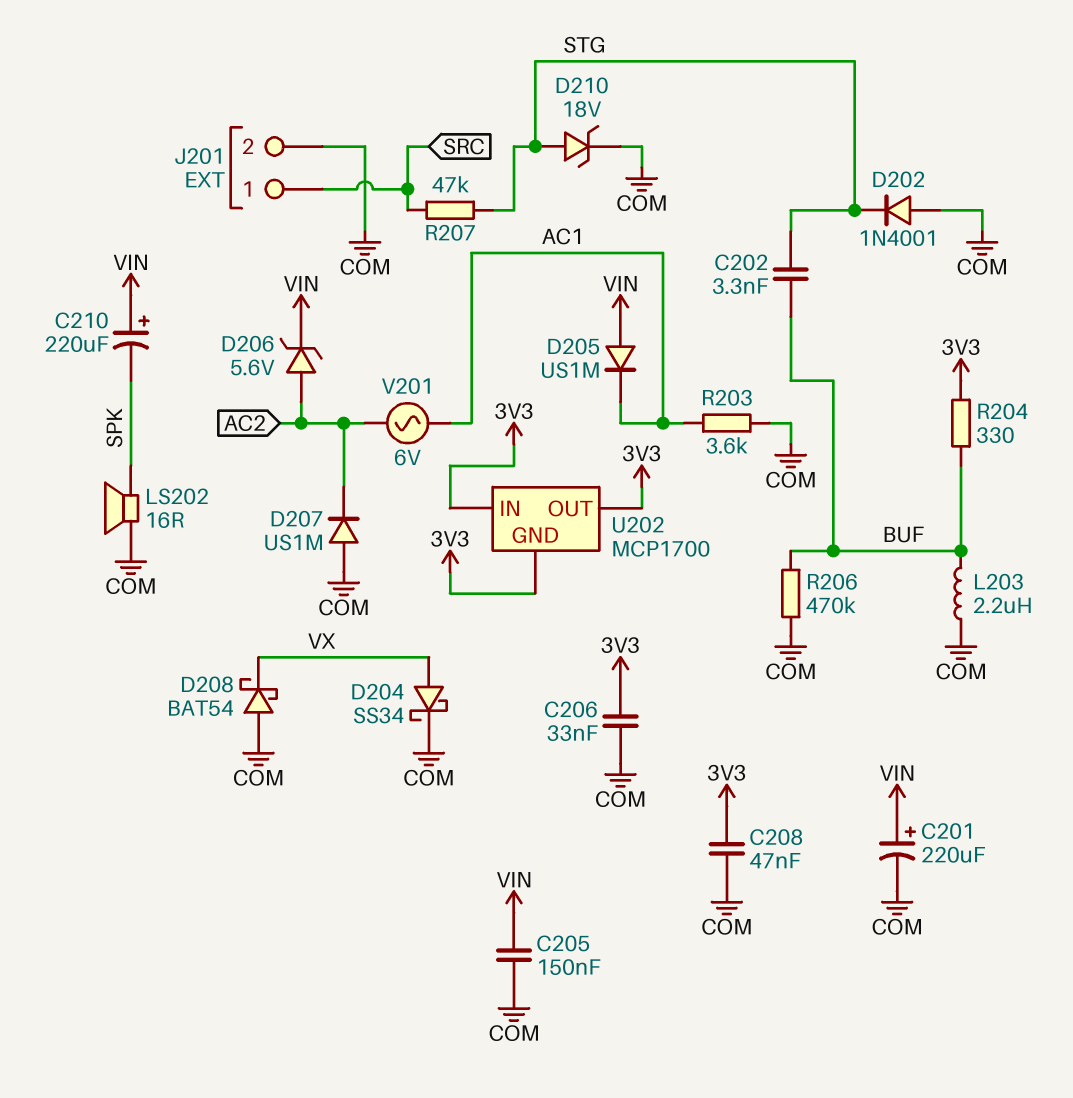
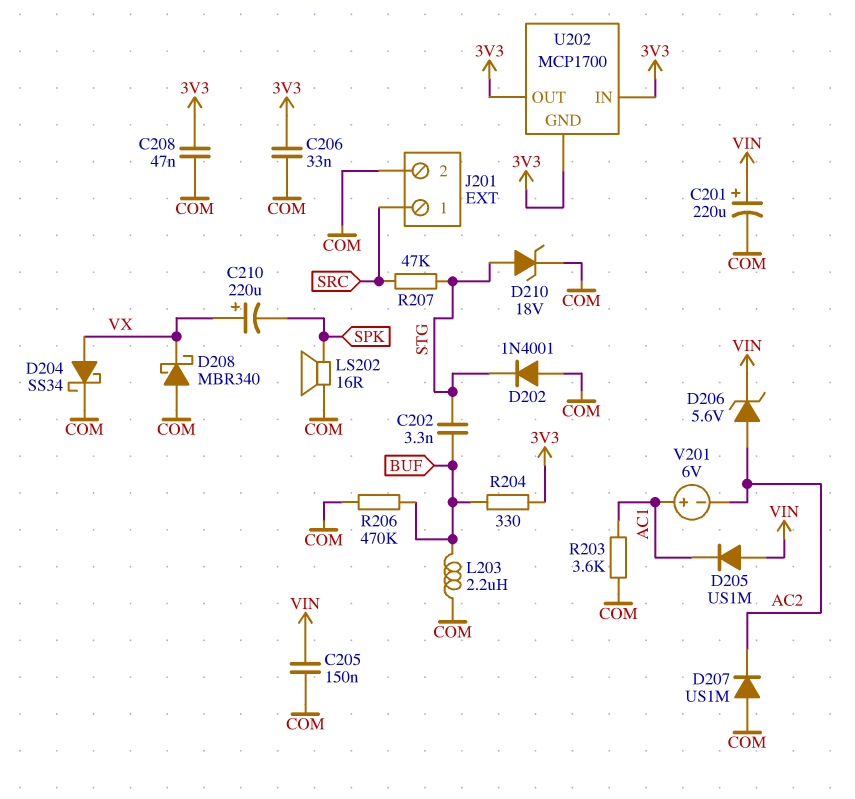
C210: 220uF (plus VIN, minus SPK) -> 220uF (plus VX, minus SPK)
D208: schottky BAT54 (A COM, K VX) -> schottky MBR340 (A COM, K VX)
V201: AC 6V (AC1, AC2) -> 6V (plus AC1, minus AC2)

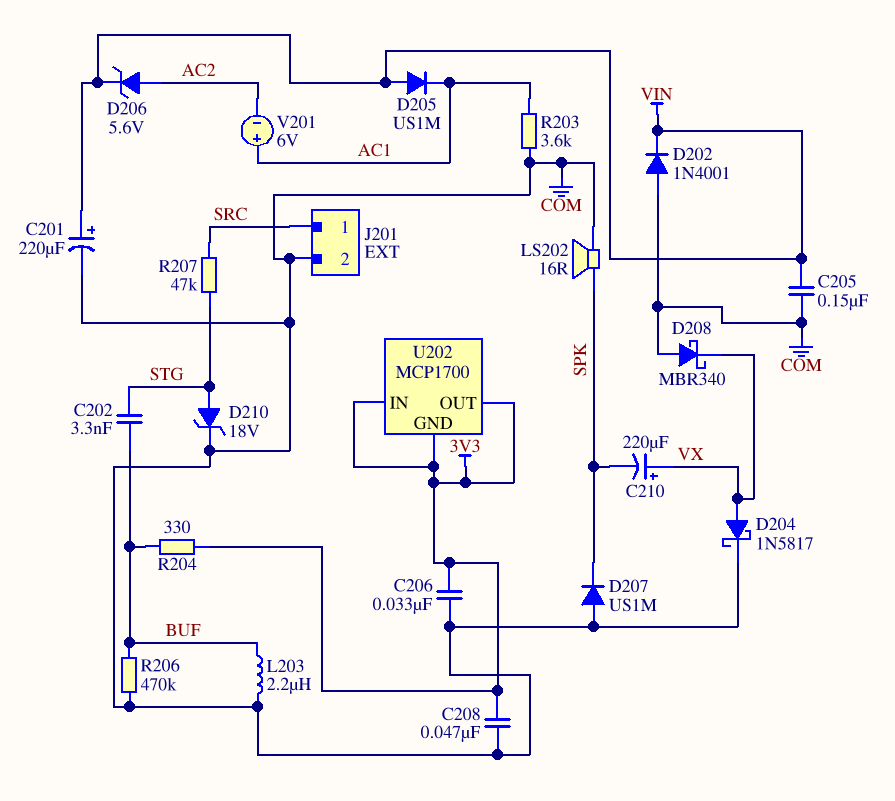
D202: diode 1N4001 (A COM, K STG) -> diode 1N4001 (A COM, K VIN)
D204: schottky SS34 (A VX, K COM) -> schottky 1N5817 (A VX, K COM)
D207: diode US1M (A COM, K AC2) -> diode US1M (A COM, K SPK)

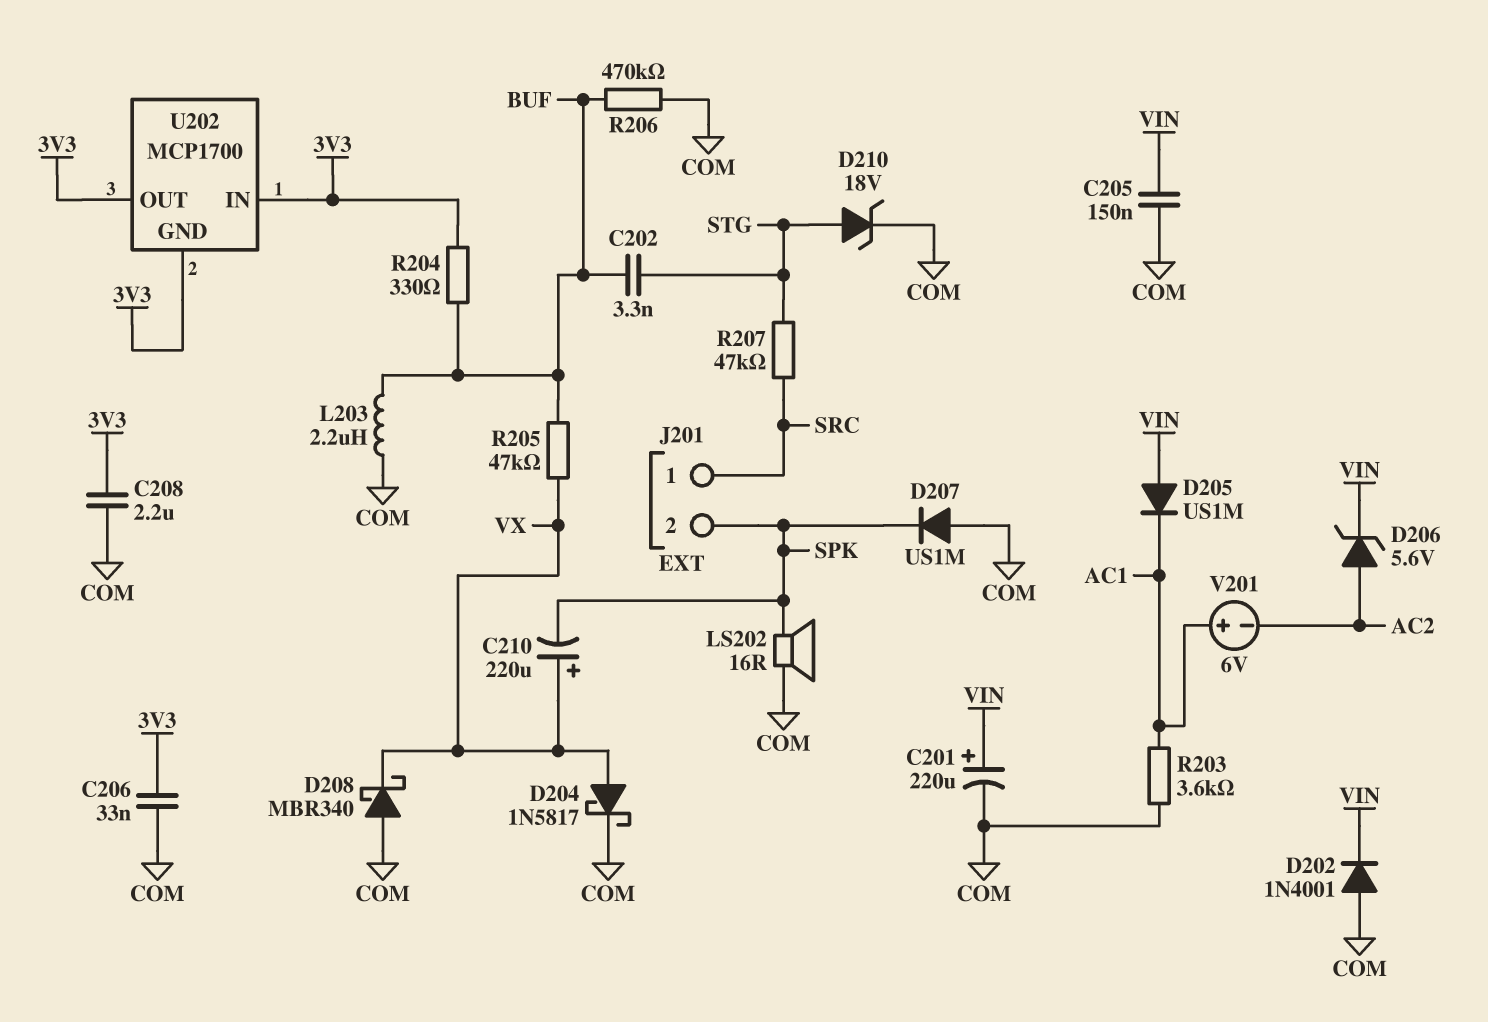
C208: 47nF (3V3, COM) -> 2.2uF (3V3, COM)
J201 pin 2: COM -> SPK
R205: none -> 47k (BUF, VX)

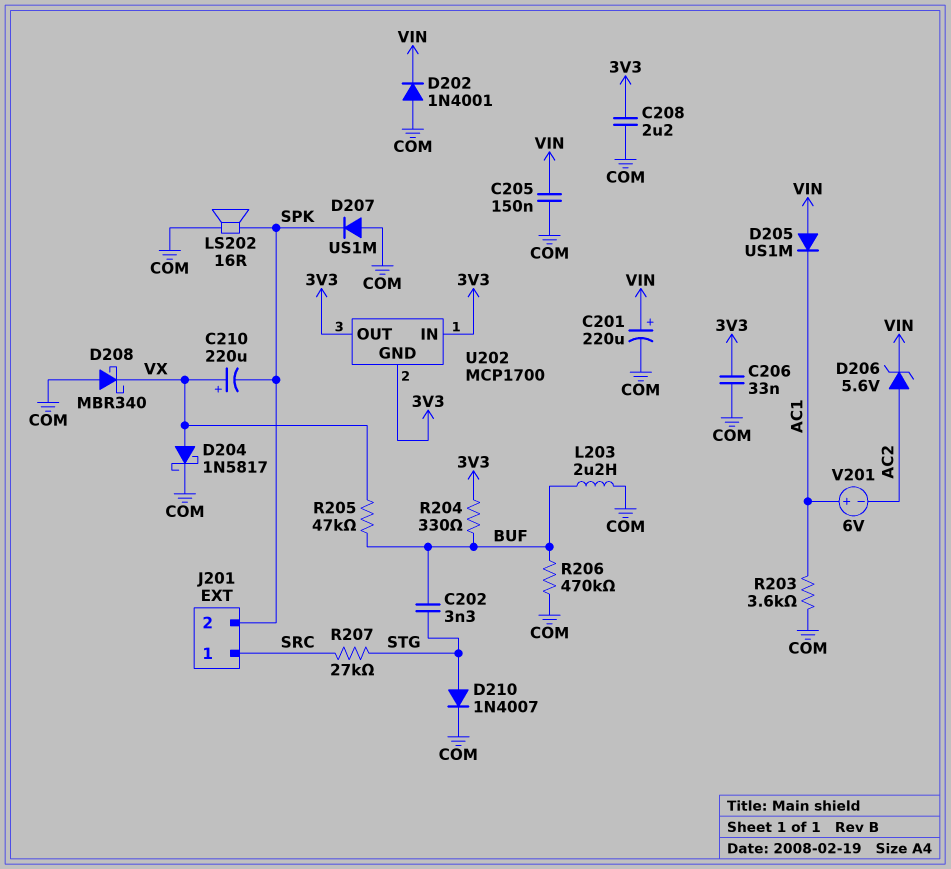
D210: zener 18V (A STG, K COM) -> diode 1N4007 (A STG, K COM)
R207: 47k (SRC, STG) -> 27k (SRC, STG)

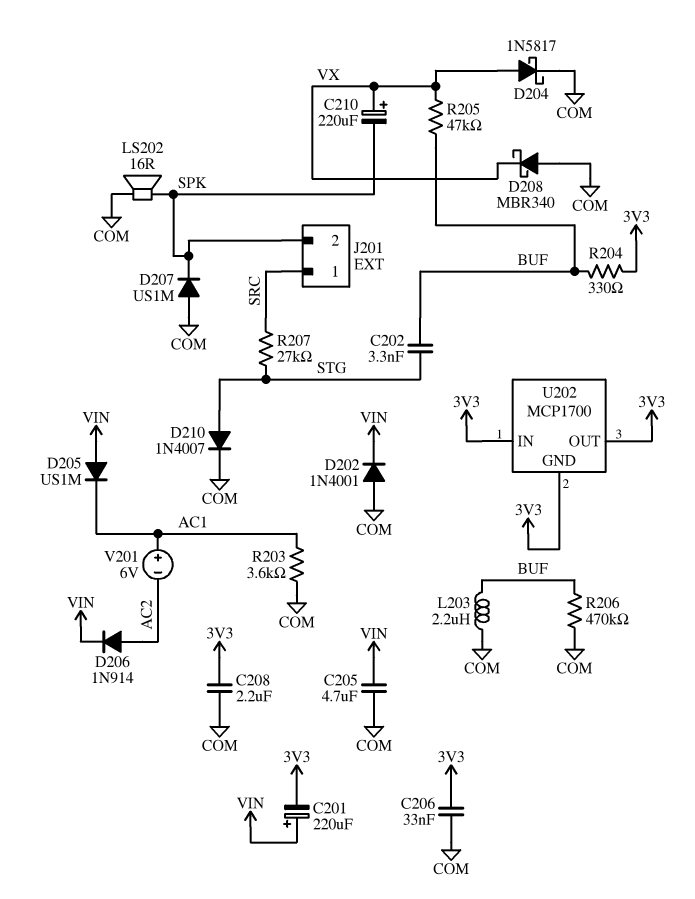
C201: 220uF (plus VIN, minus COM) -> 220uF (plus VIN, minus 3V3)
C205: 150nF (COM, VIN) -> 4.7uF (COM, VIN)
D206: zener 5.6V (A AC2, K VIN) -> diode 1N914 (A AC2, K VIN)

